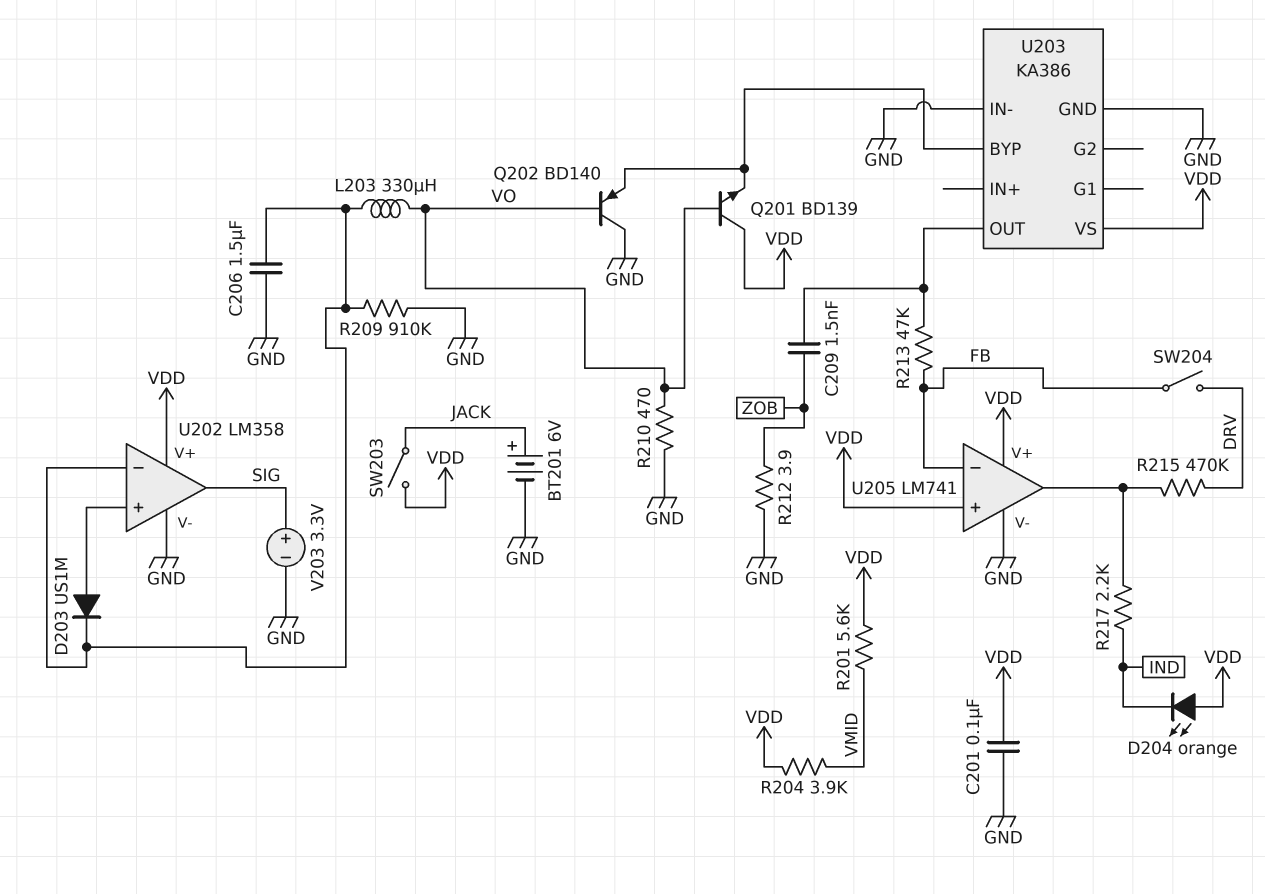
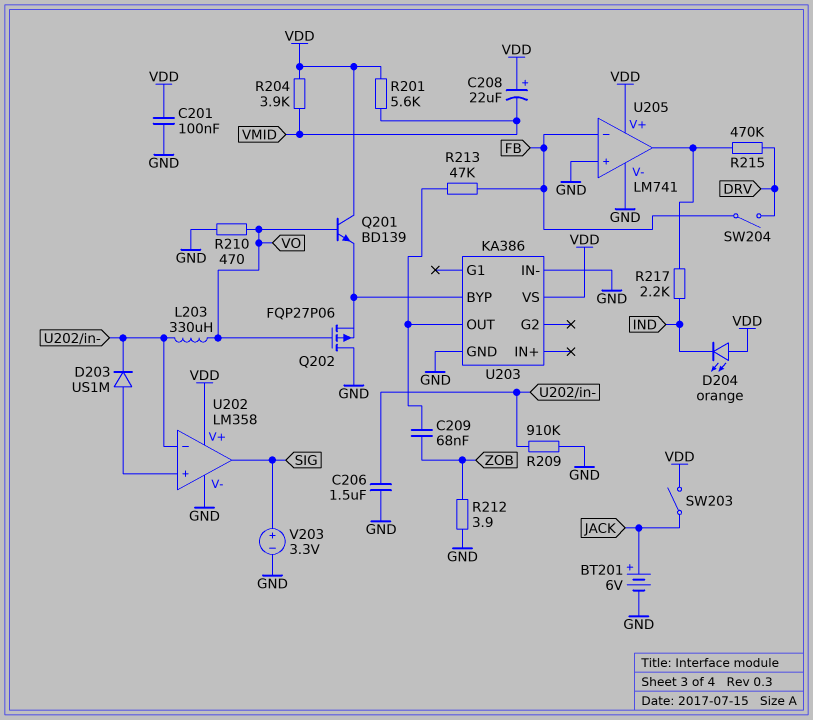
C208: none -> 22uF (plus VDD, minus VMID)
C209: 1.5nF (U203/OUT, ZOB) -> 68nF (U203/OUT, ZOB)
Q202: PNP BD140 (B VO, C GND, E U203/BYP) -> PMOS FQP27P06 (G VO, D GND, S U203/BYP)
U205 pin in+: VDD -> GND

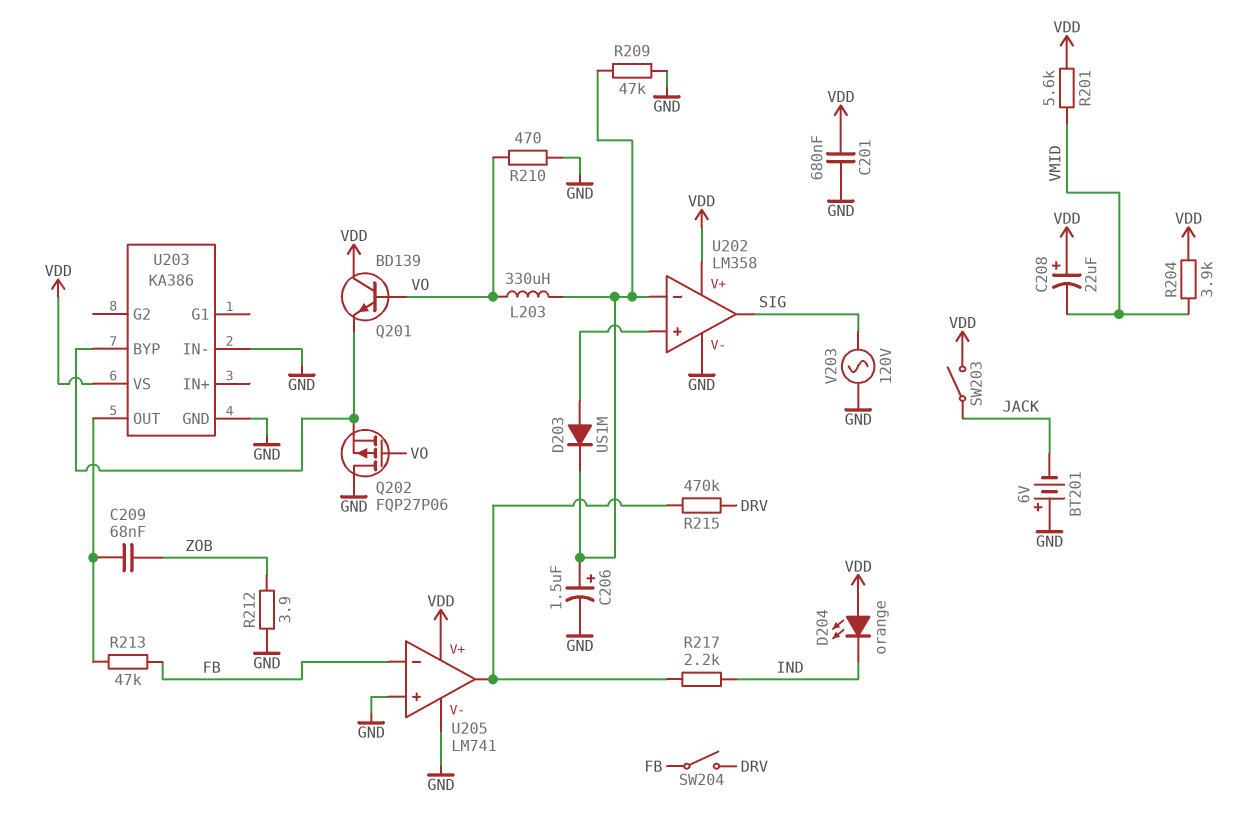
BT201: 6V (plus JACK, minus GND) -> 6V (plus GND, minus JACK)
C201: 100nF (GND, VDD) -> 680nF (GND, VDD)
C206: 1.5uF (GND, U202/in-) -> 1.5uF (plus U202/in-, minus GND)
R209: 910k (GND, U202/in-) -> 47k (GND, U202/in-)
V203: 3.3V (plus SIG, minus GND) -> AC 120V (GND, SIG)

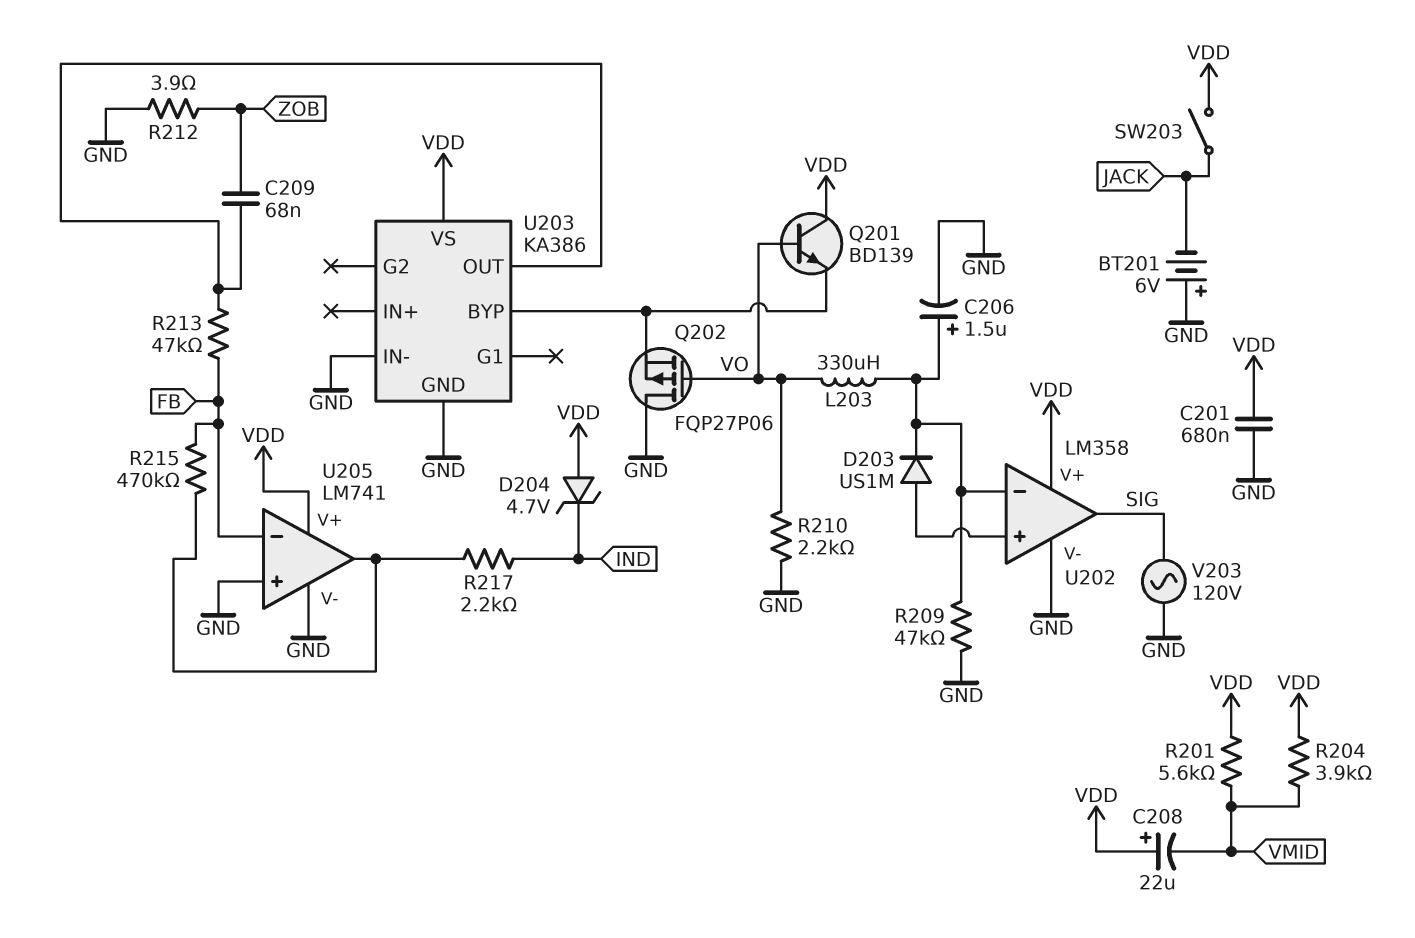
D204: LED orange (A VDD, K IND) -> zener 4.7V (A VDD, K IND)
R210: 470 (GND, VO) -> 2.2k (GND, VO)
R215: 470k (DRV, U205/out) -> 470k (FB, U205/out)
SW204: switch (DRV, FB) -> none

